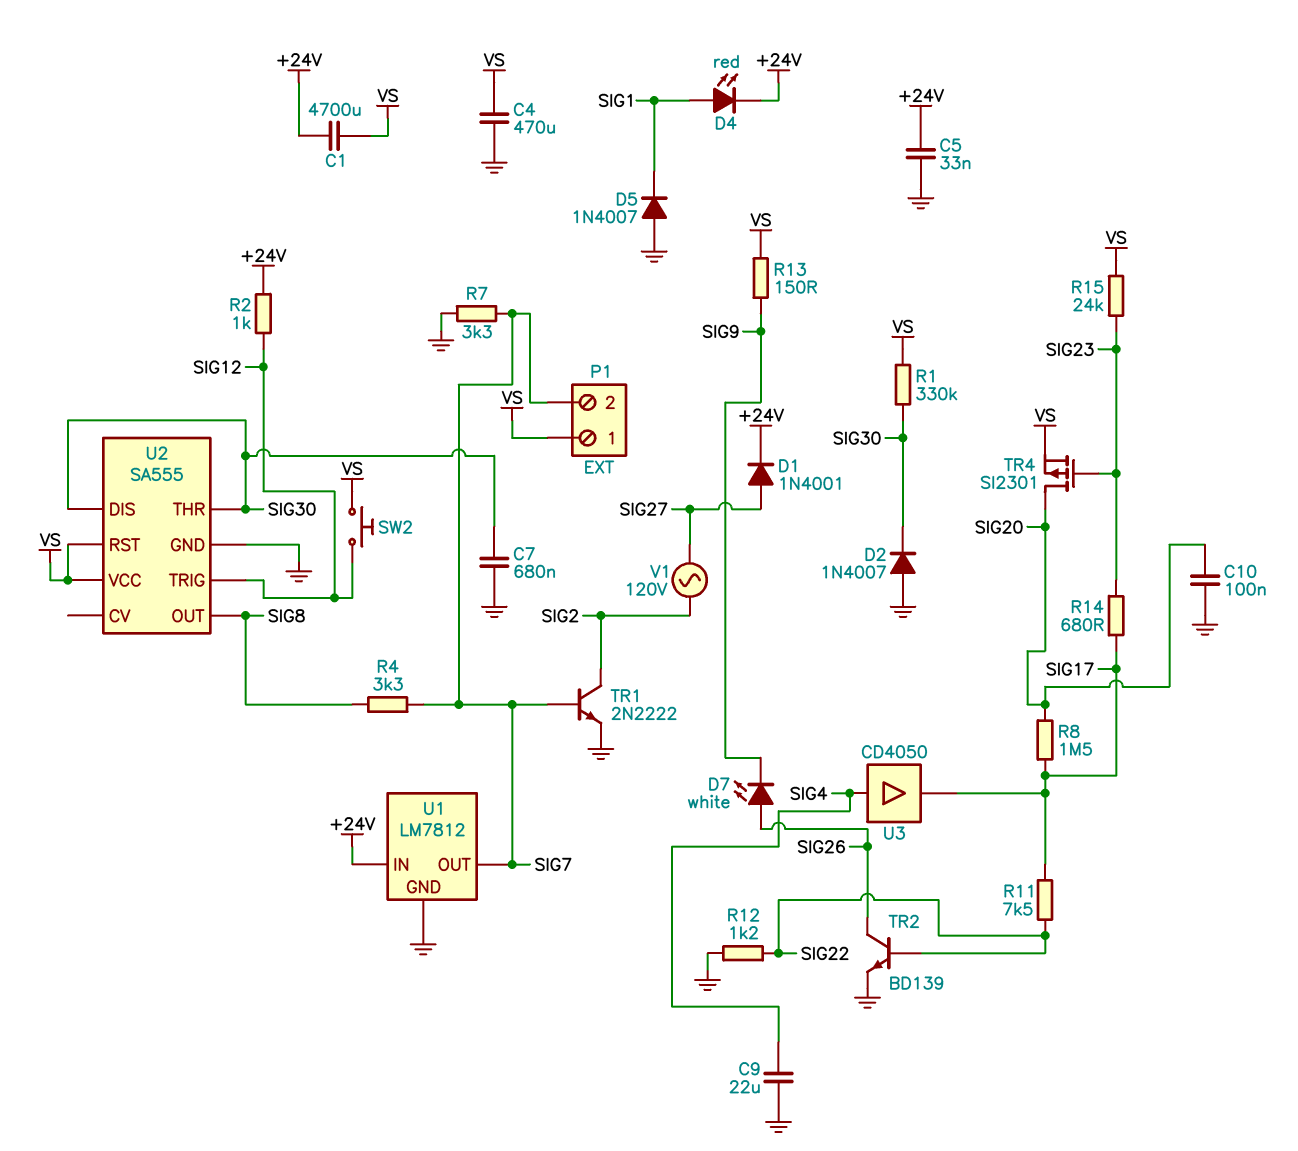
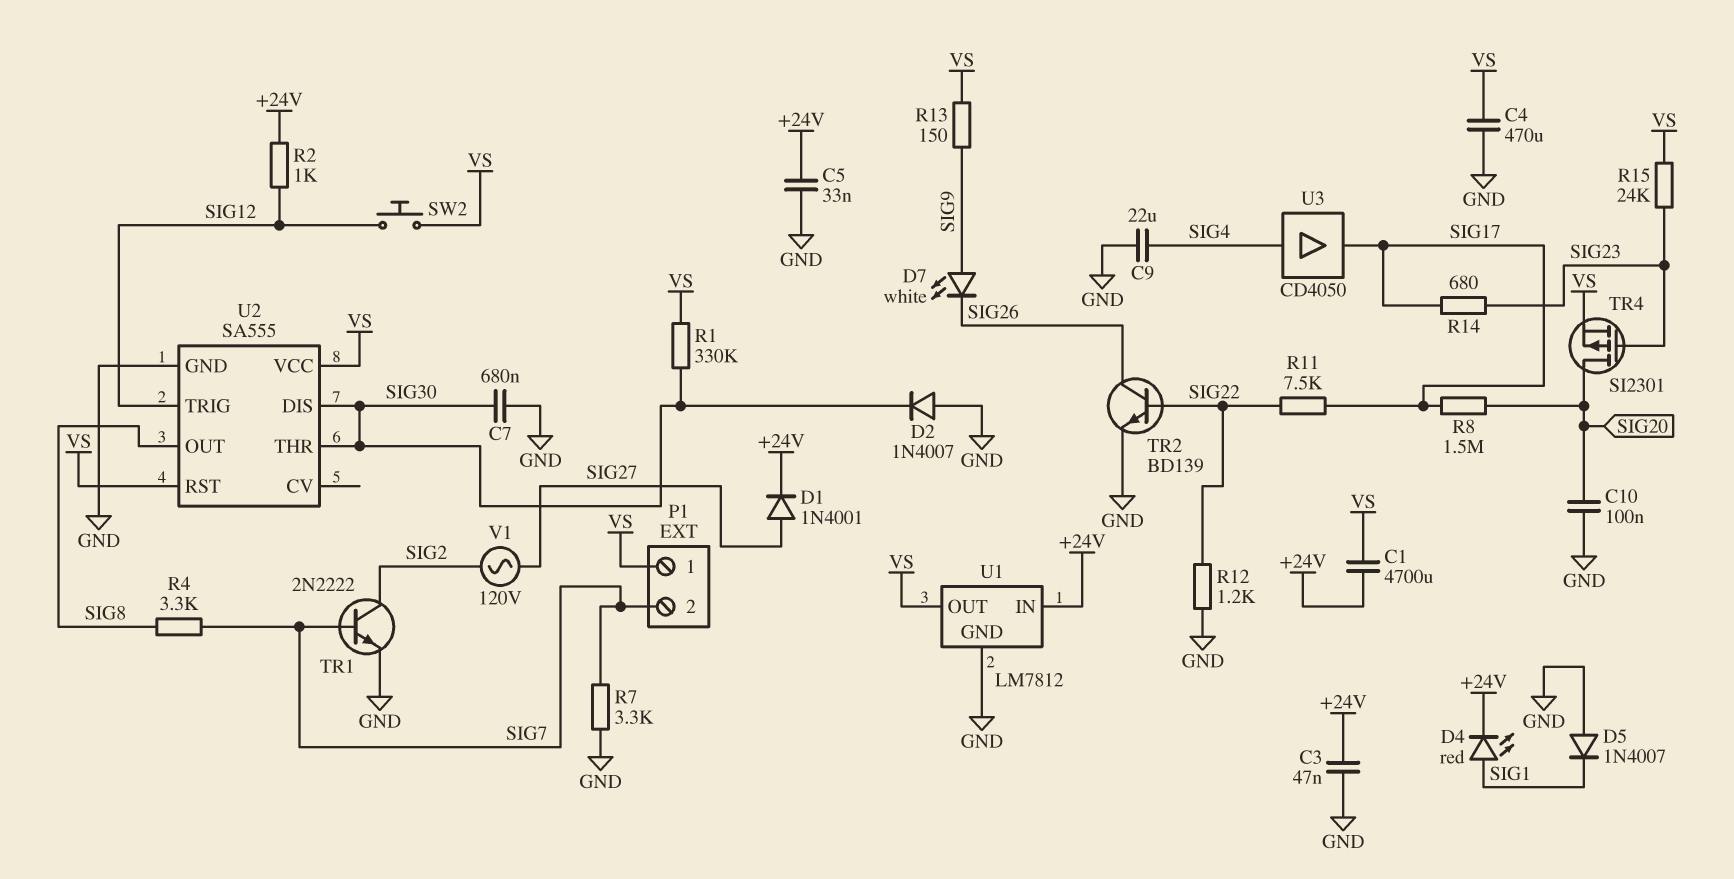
C3: none -> 47nF (+24V, GND)
D7: LED white (A SIG26, K SIG9) -> LED white (A SIG9, K SIG26)
U1 pin OUT: SIG7 -> VS

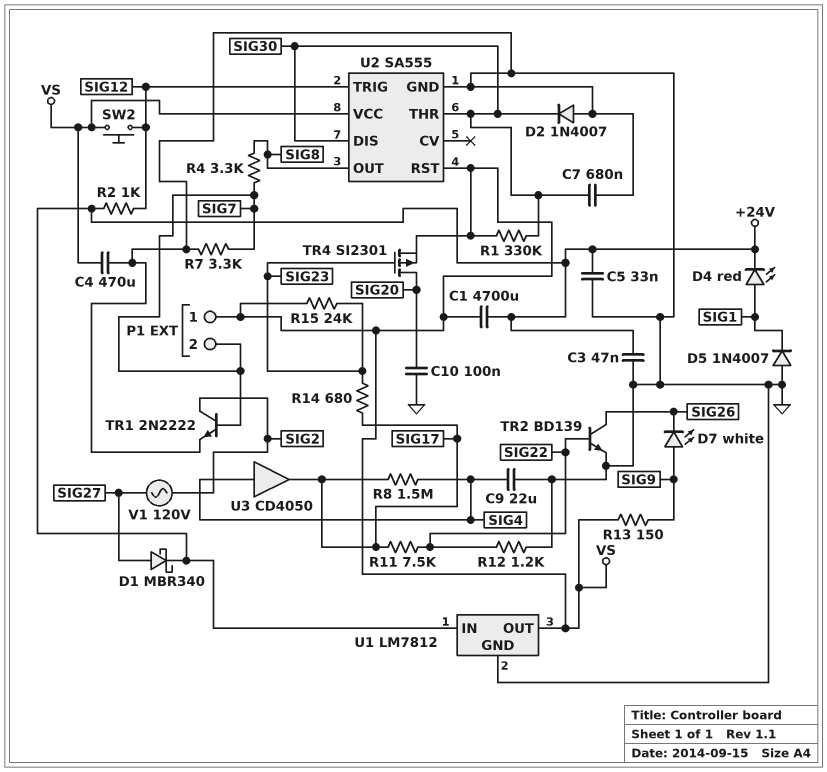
D1: diode 1N4001 (A SIG27, K +24V) -> schottky MBR340 (A SIG27, K +24V)
R8: 1.5M (SIG17, SIG20) -> 1.5M (SIG4, SIG17)

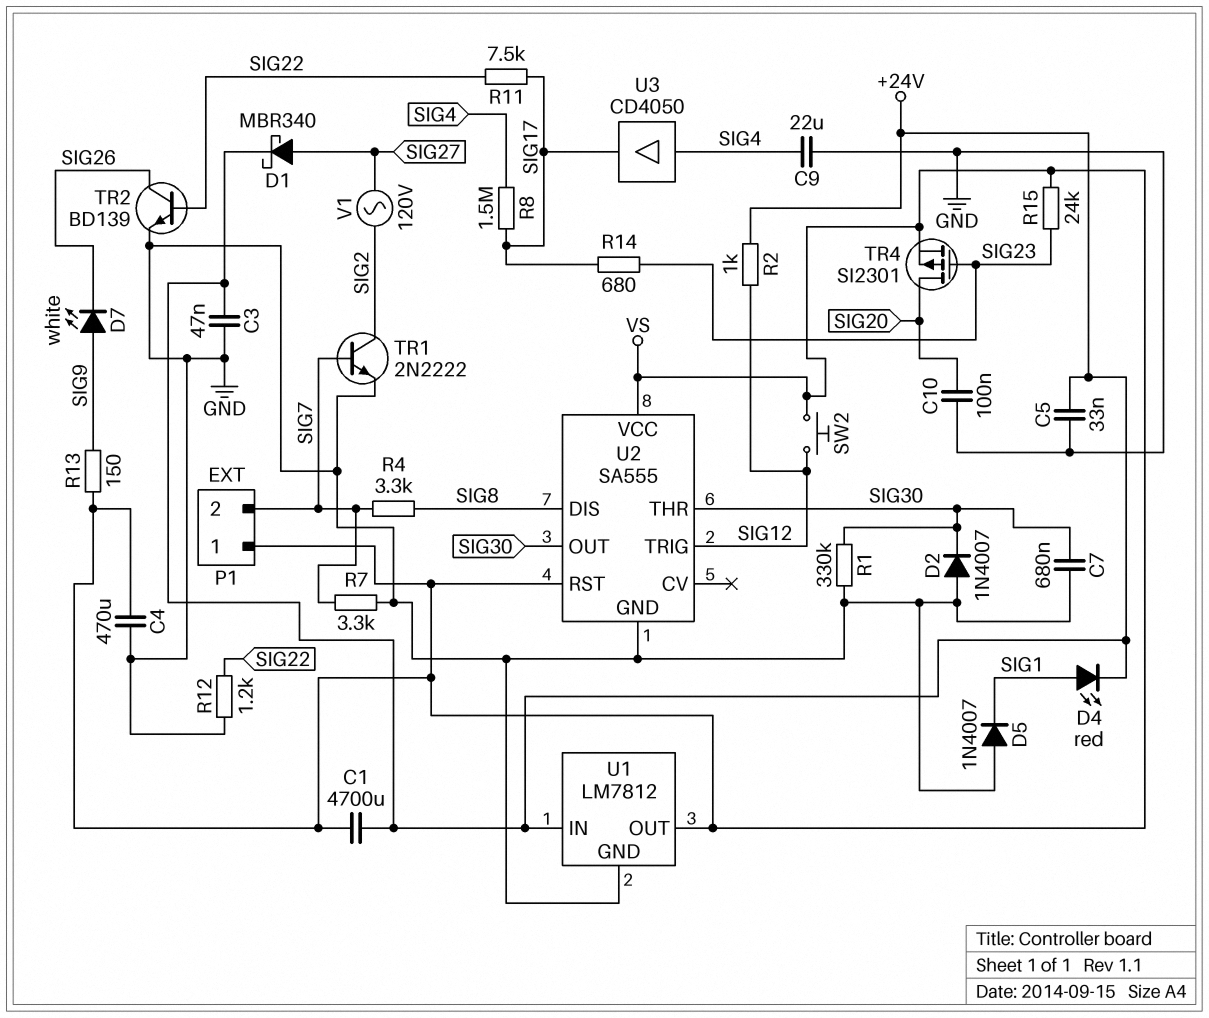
R1: 330k (SIG30, VS) -> 330k (GND, SIG30)
U2 pin DIS: SIG30 -> SIG8
U2 pin OUT: SIG8 -> SIG30

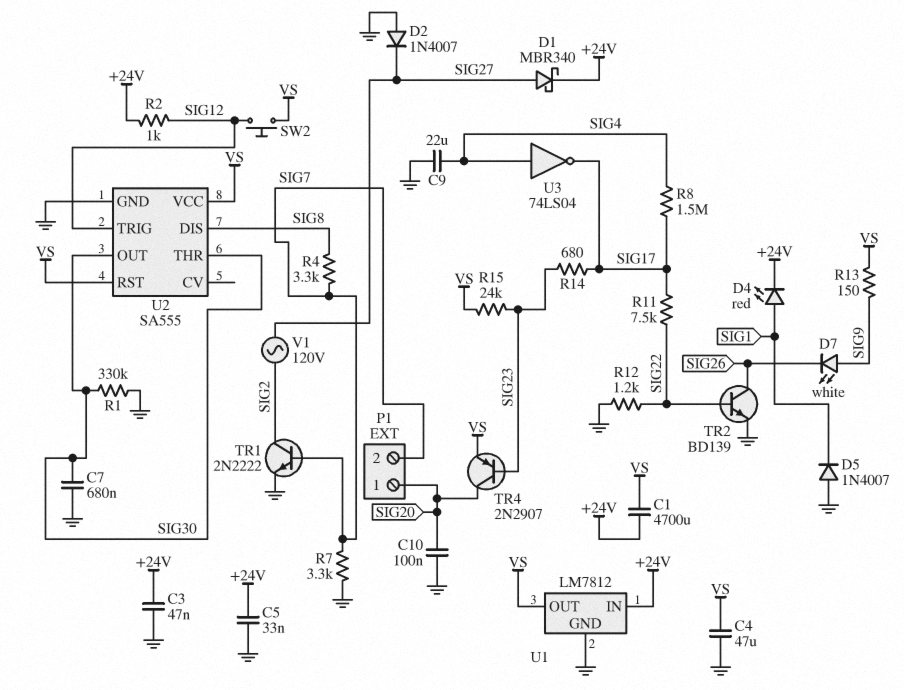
C4: 470uF (GND, VS) -> 47uF (GND, VS)
D2: diode 1N4007 (A GND, K SIG30) -> diode 1N4007 (A GND, K SIG27)
P1 pin 1: VS -> SIG20
TR4: PMOS SI2301 (G SIG23, D SIG20, S VS) -> PNP 2N2907 (B SIG23, C SIG20, E VS)
U3: buffer CD4050 (in SIG4, out SIG17) -> NOT 74LS04 (in SIG4, out SIG17)

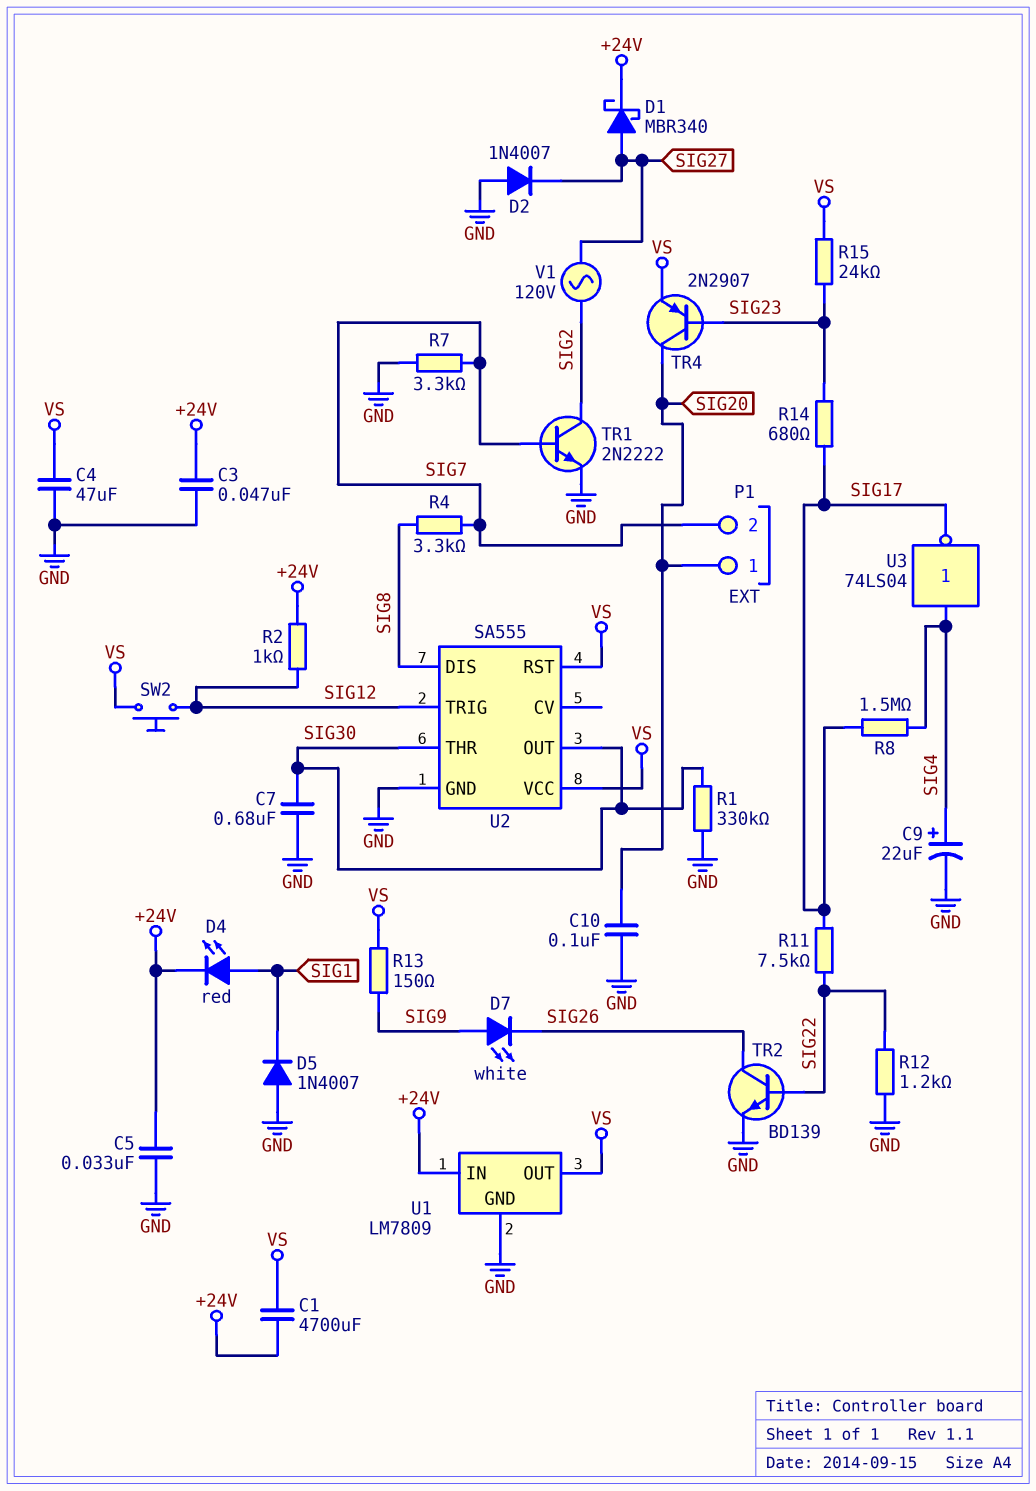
C9: 22uF (GND, SIG4) -> 22uF (plus SIG4, minus GND)
U1: LM7812 -> LM7809

